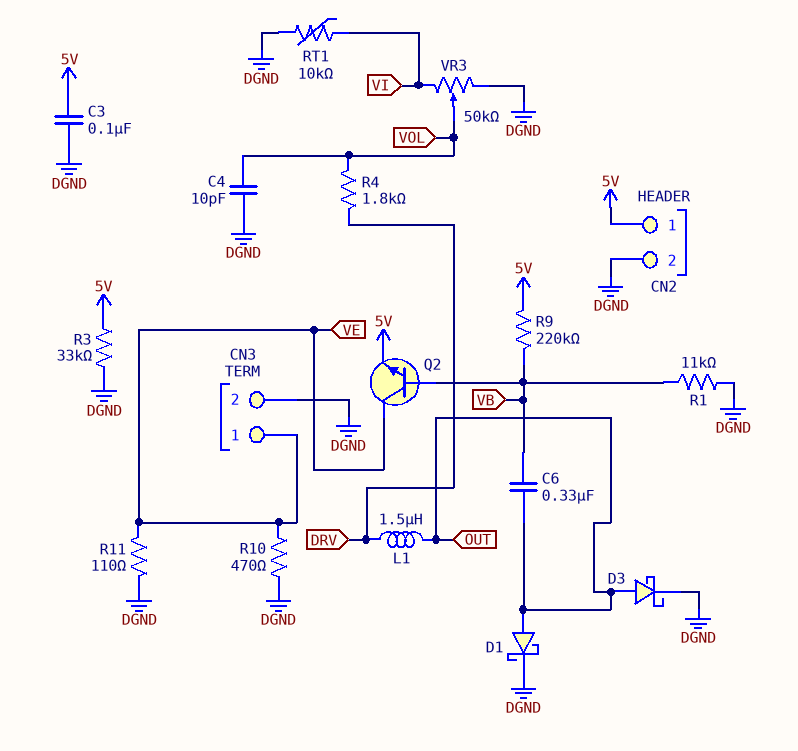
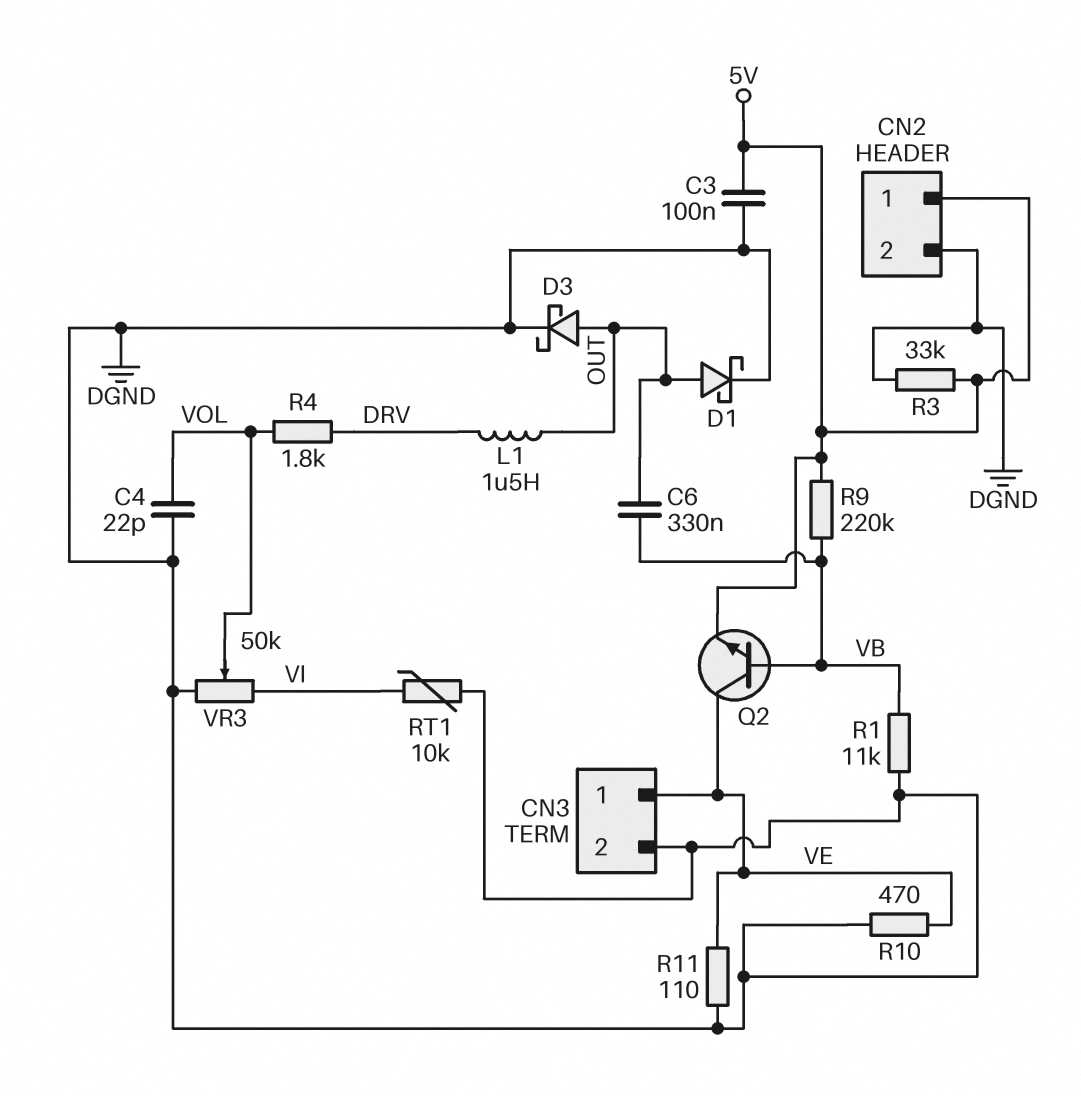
C4: 10pF (DGND, VOL) -> 22pF (DGND, VOL)

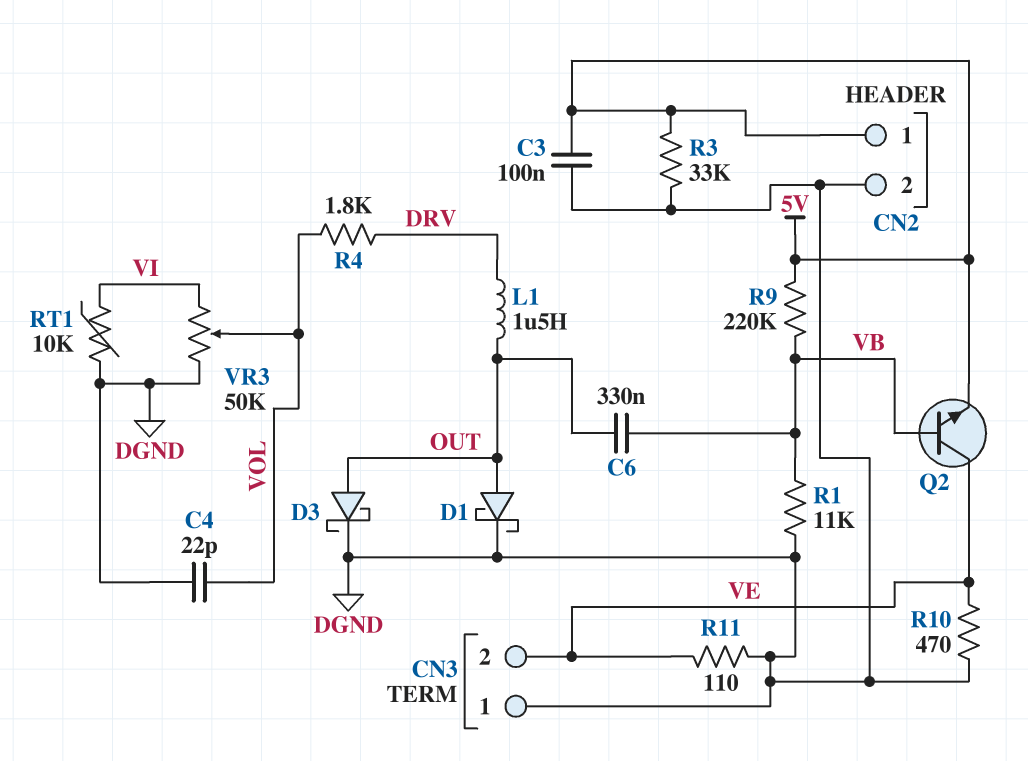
CN3 pin 1: VE -> DGND
CN3 pin 2: DGND -> VE

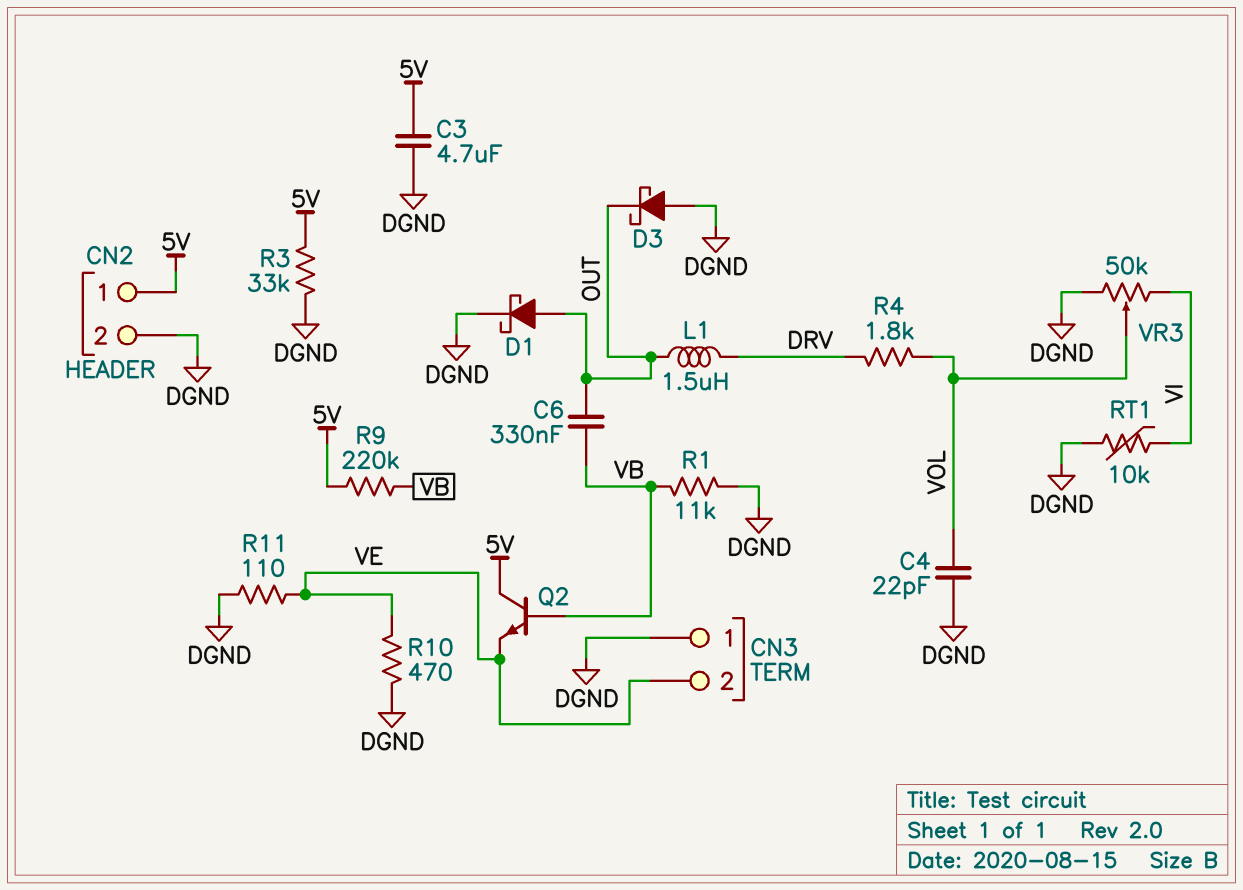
C3: 100nF (5V, DGND) -> 4.7uF (5V, DGND)
D3: schottky (A OUT, K DGND) -> schottky (A DGND, K OUT)
Q2: NPN (B VB, C VE, E 5V) -> NPN (B VB, C 5V, E VE)

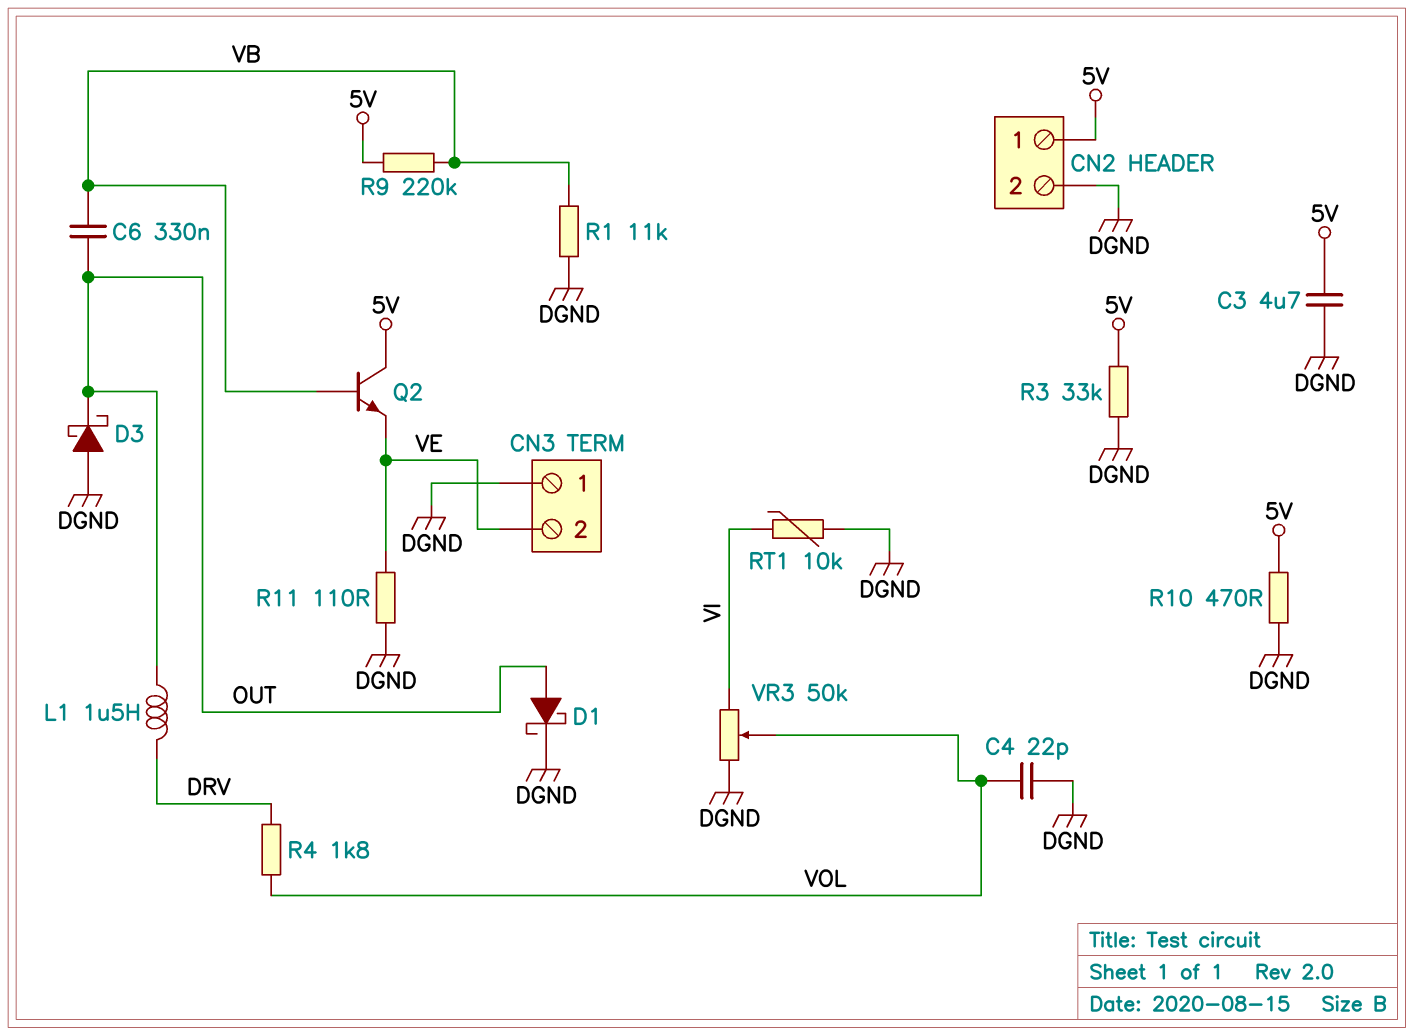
R10: 470 (DGND, VE) -> 470 (5V, DGND)

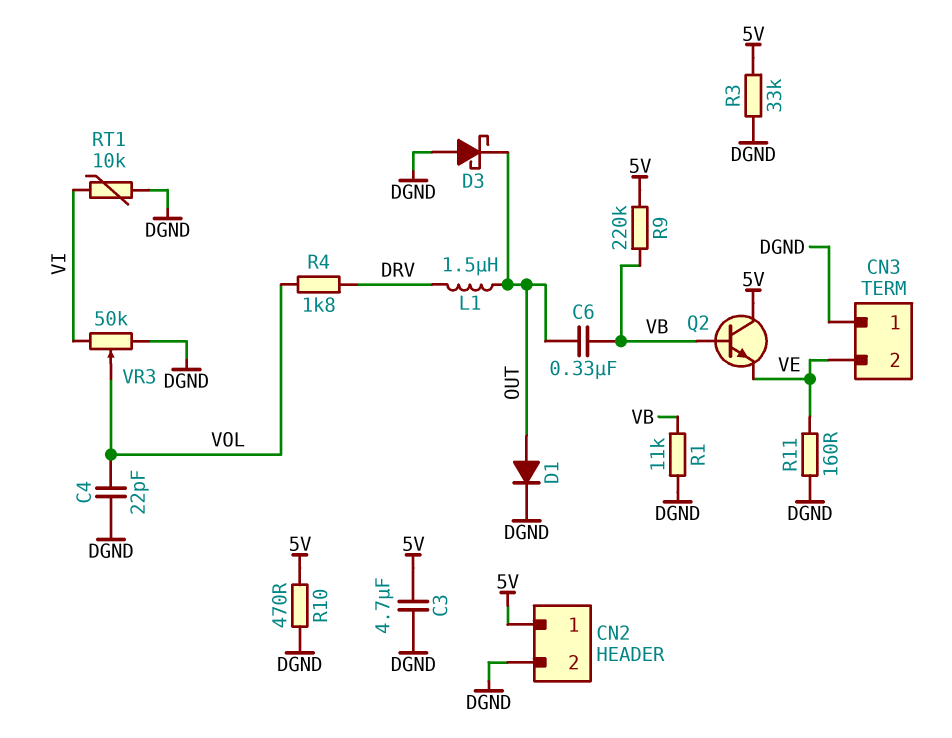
D1: schottky (A OUT, K DGND) -> diode (A OUT, K DGND)
R11: 110 (DGND, VE) -> 160 (DGND, VE)

